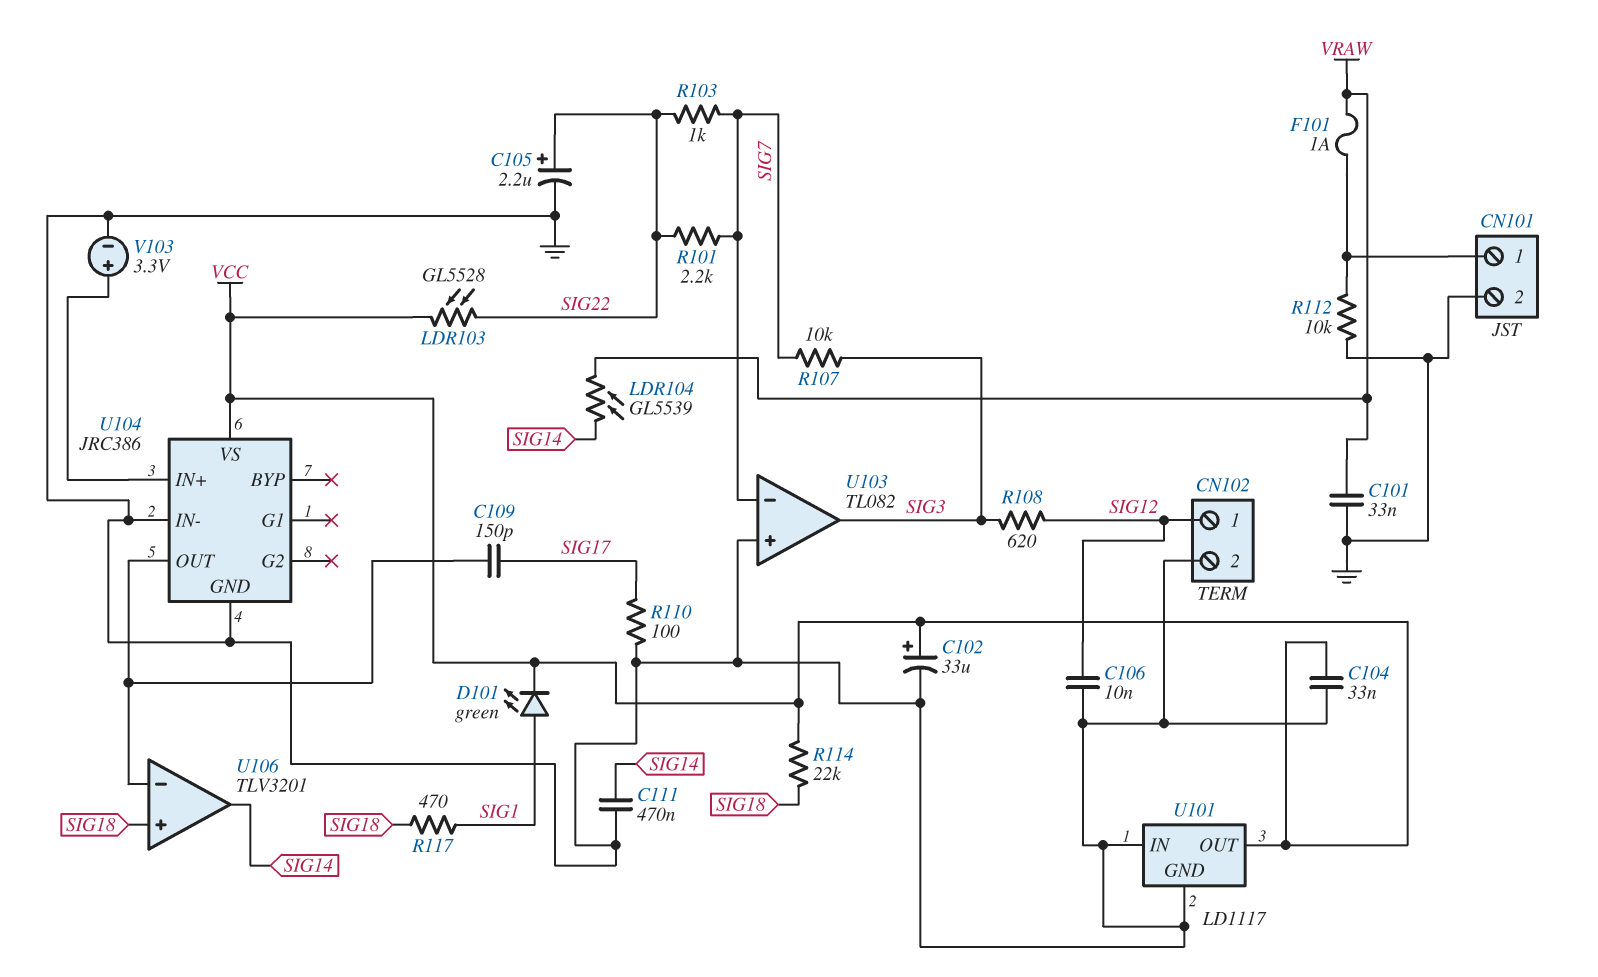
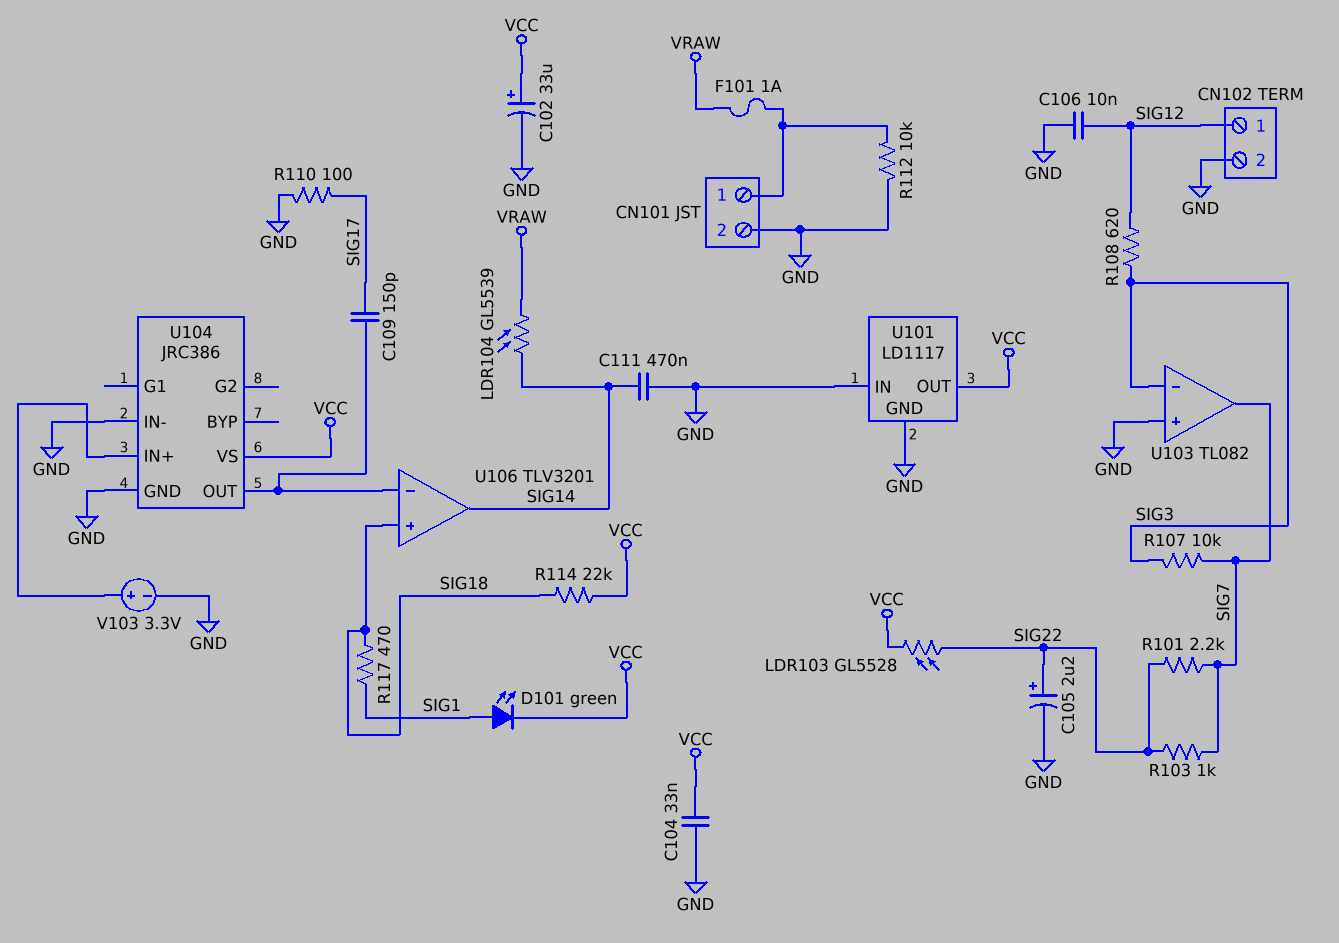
C101: 33nF (GND, VRAW) -> none
U103 pin in-: SIG7 -> SIG3
U103 pin out: SIG3 -> SIG7

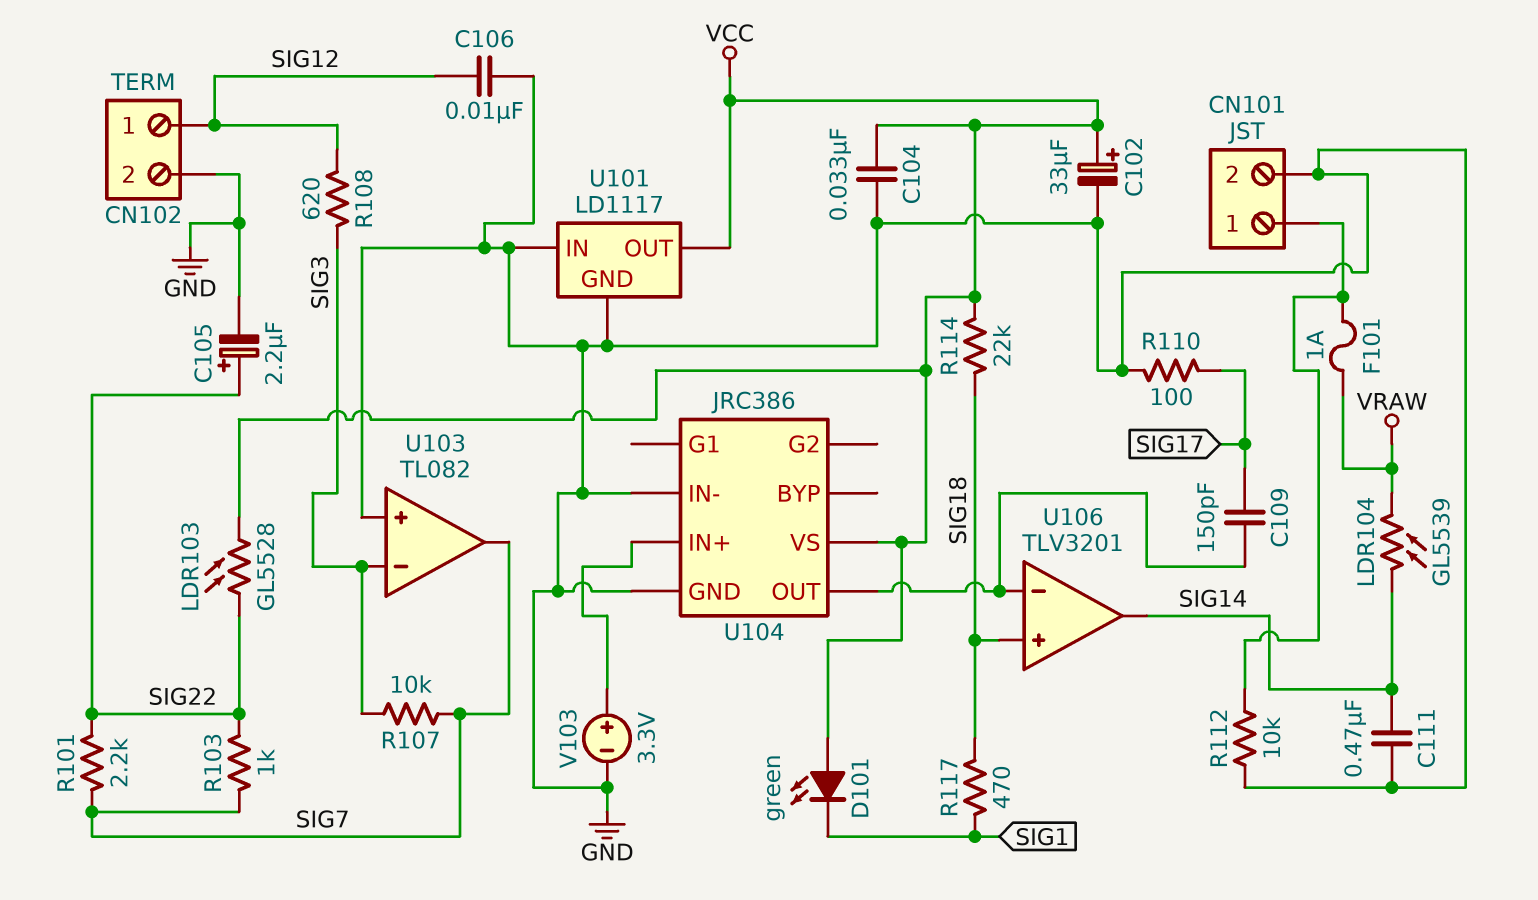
D101: LED green (A SIG1, K VCC) -> LED green (A VCC, K SIG1)

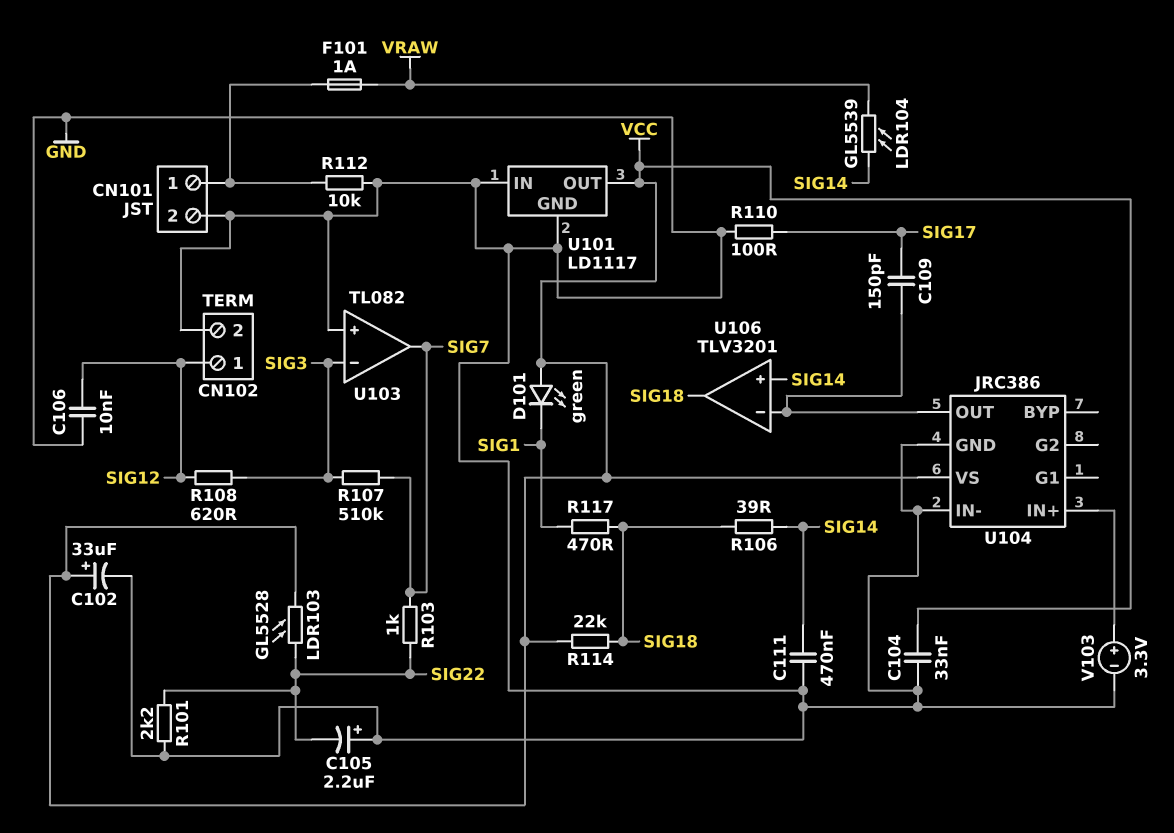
C105: 2.2uF (plus SIG22, minus GND) -> 2.2uF (plus GND, minus SIG22)
R101: 2.2k (SIG7, SIG22) -> 2.2k (GND, SIG22)
R106: none -> 39 (SIG14, SIG18)
R107: 10k (SIG3, SIG7) -> 510k (SIG3, SIG7)
U106 pin in+: SIG18 -> SIG14
U106 pin out: SIG14 -> SIG18

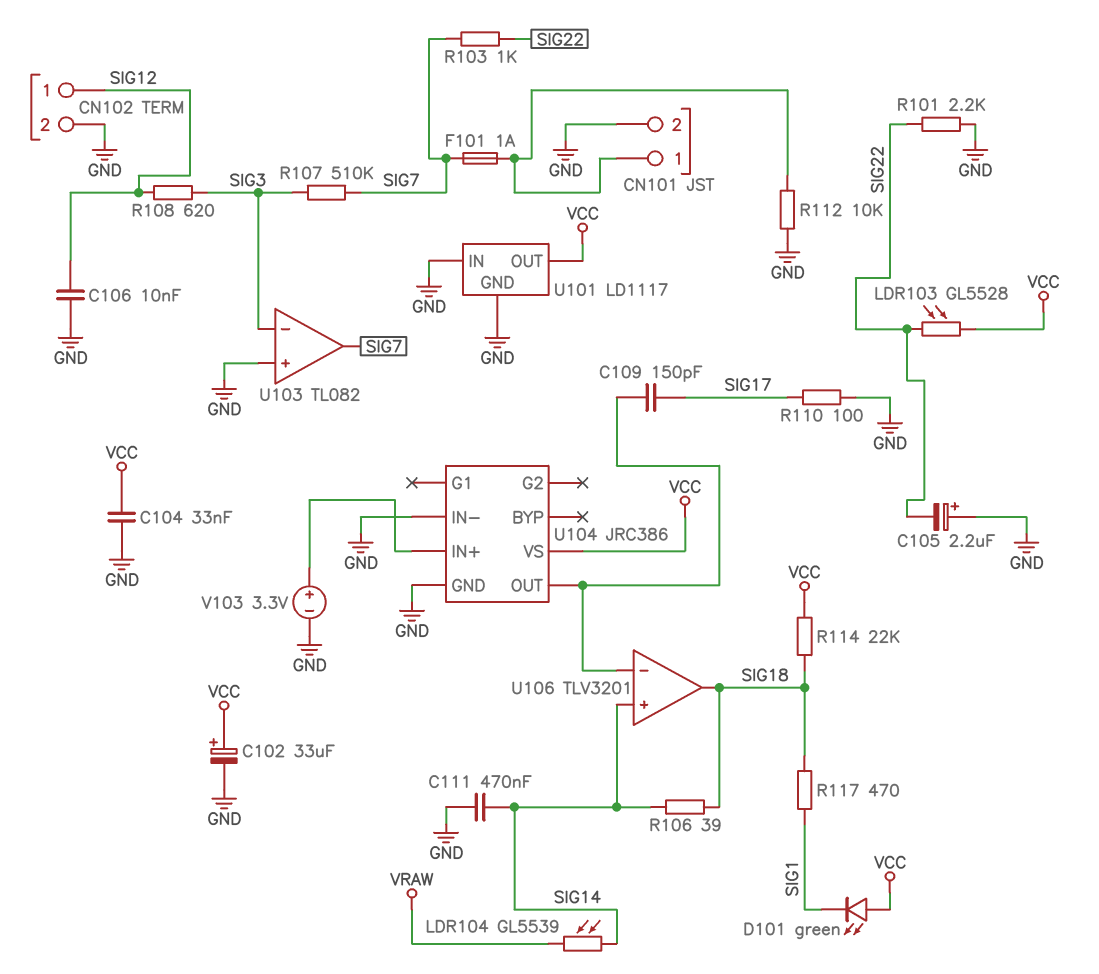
F101: 1A (CN101/1, VRAW) -> 1A (CN101/1, SIG7)

